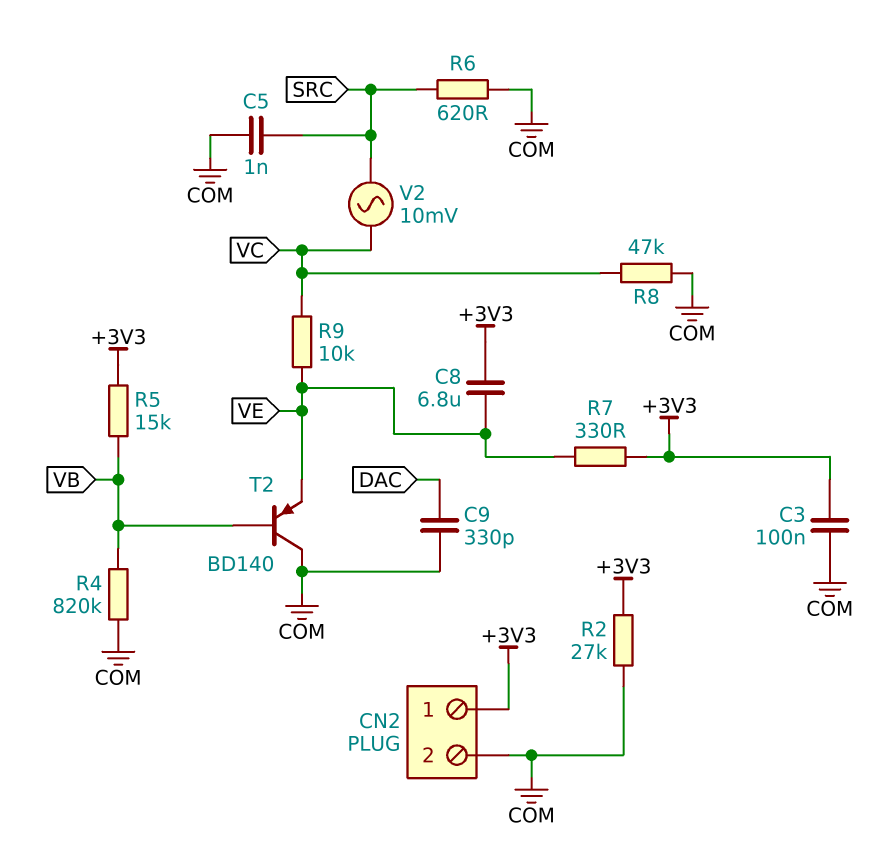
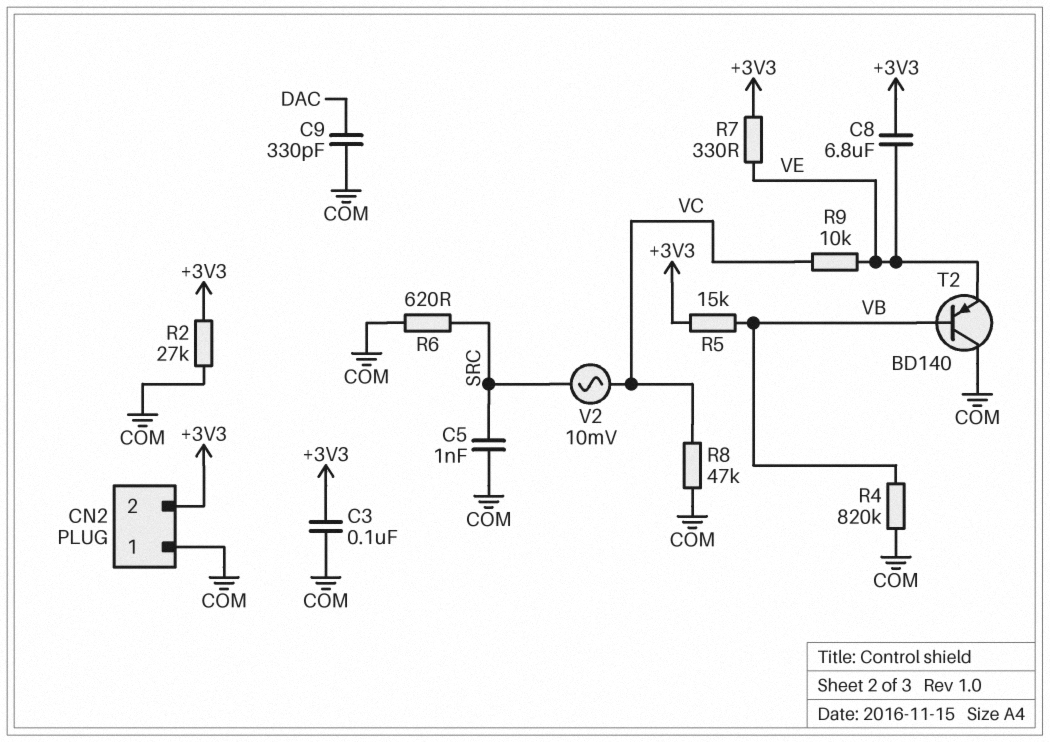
CN2 pin 1: +3V3 -> COM
CN2 pin 2: COM -> +3V3

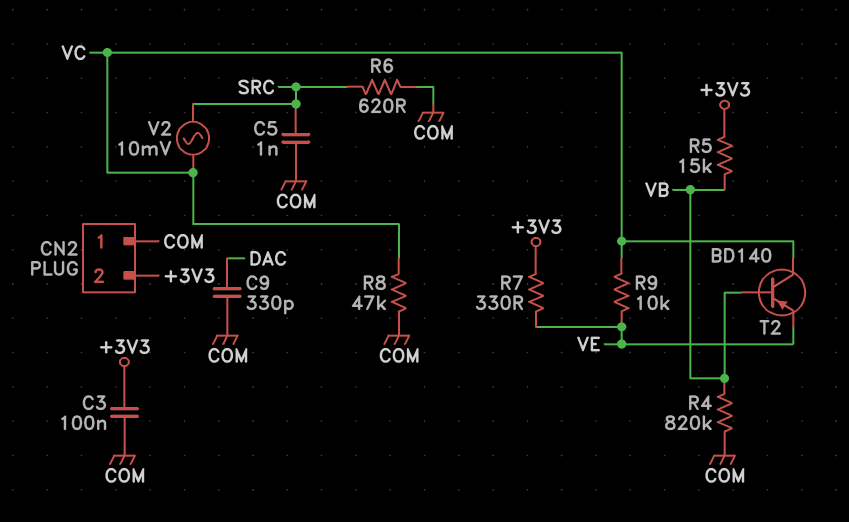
C8: 6.8uF (+3V3, VE) -> none
R2: 27k (+3V3, COM) -> none
T2: PNP BD140 (B VB, C COM, E VE) -> PNP BD140 (B VB, C VC, E VE)

